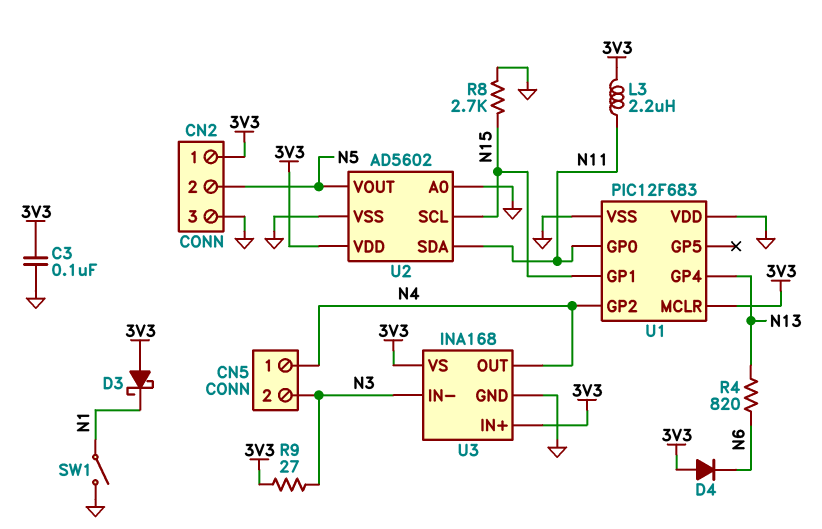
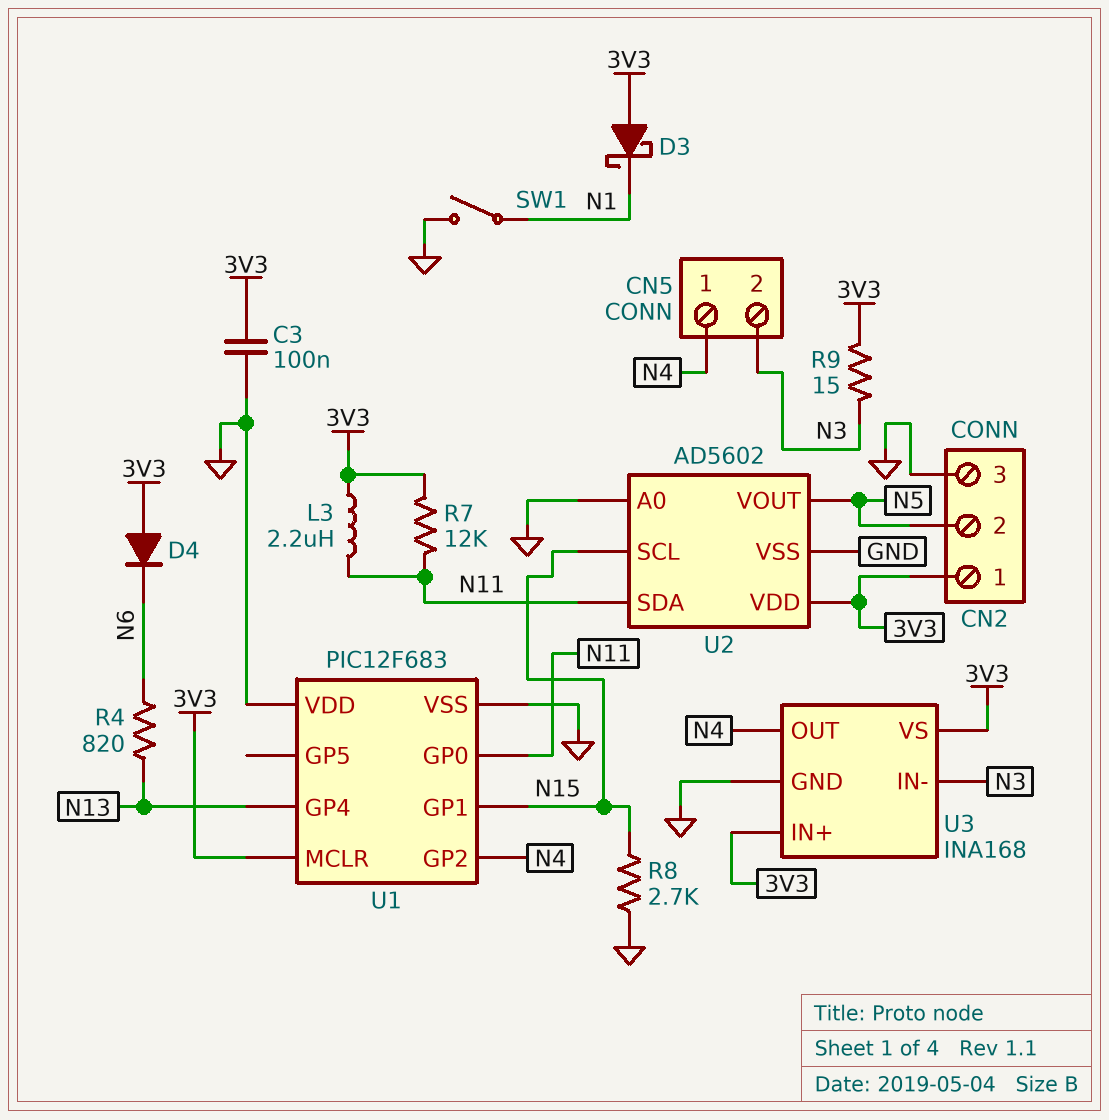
R7: none -> 12k (3V3, N11)
R9: 27 (3V3, N3) -> 15 (3V3, N3)

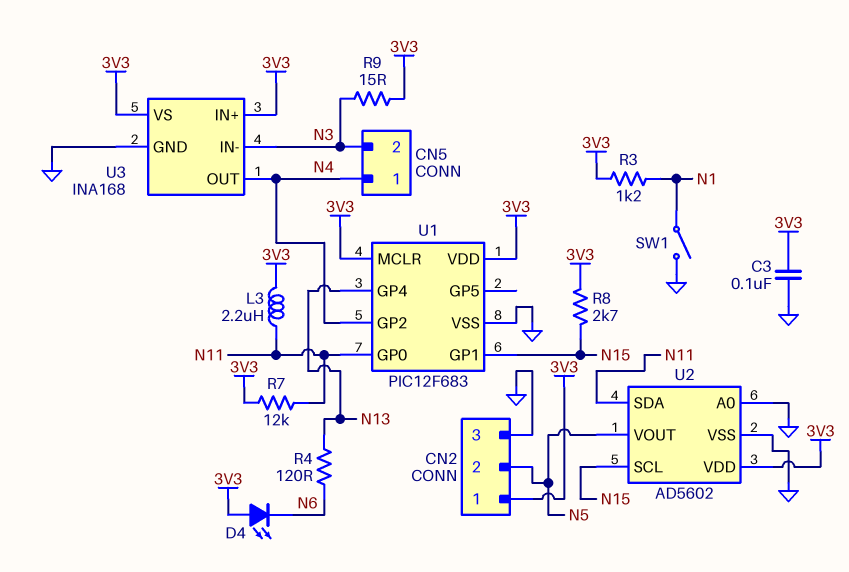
D3: schottky (A 3V3, K N1) -> none
D4: diode (A 3V3, K N6) -> LED (A 3V3, K N6)
R3: none -> 1.2k (3V3, N1)
R4: 820 (N6, N13) -> 120 (N6, N13)
R8: 2.7k (GND, N15) -> 2.7k (3V3, N15)
U1 pin VDD: GND -> 3V3

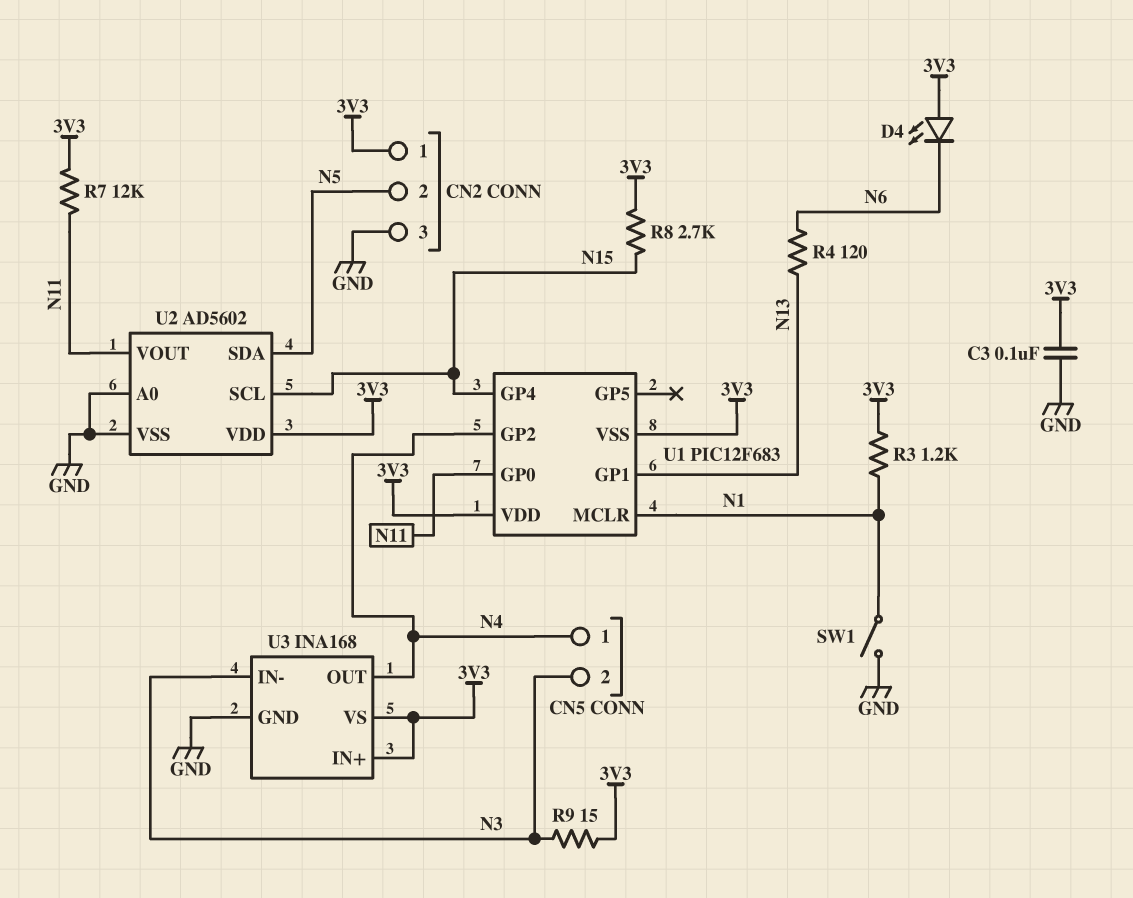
L3: 2.2uH (3V3, N11) -> none
U1 pin GP1: N15 -> N13
U1 pin GP4: N13 -> N15
U1 pin MCLR: 3V3 -> N1
U1 pin VSS: GND -> 3V3
U2 pin SDA: N11 -> N5
U2 pin VOUT: N5 -> N11

